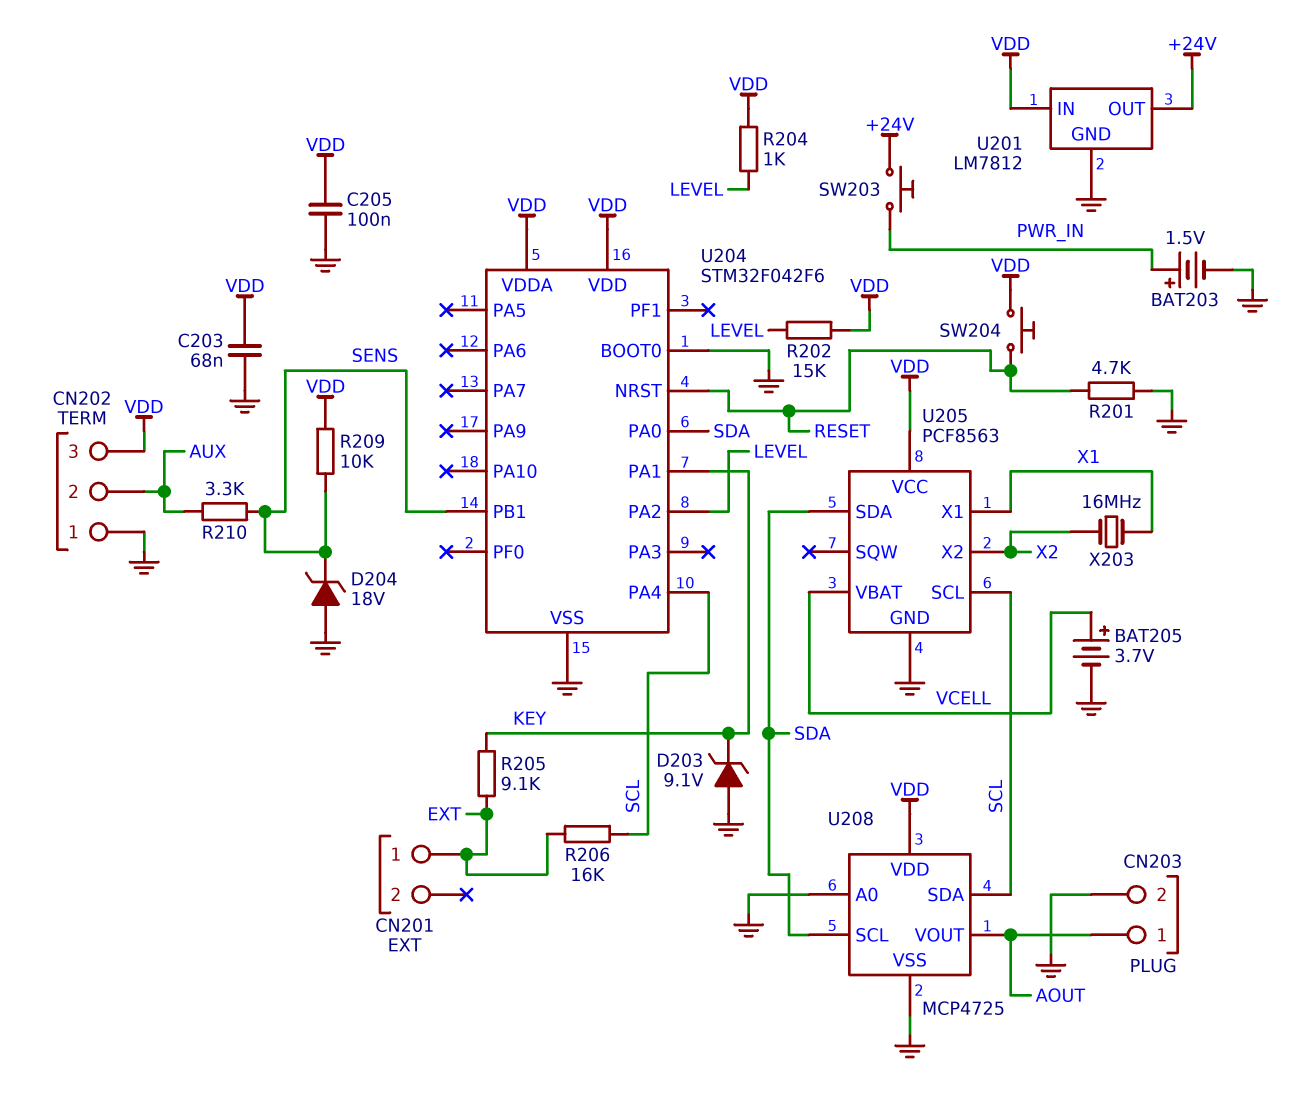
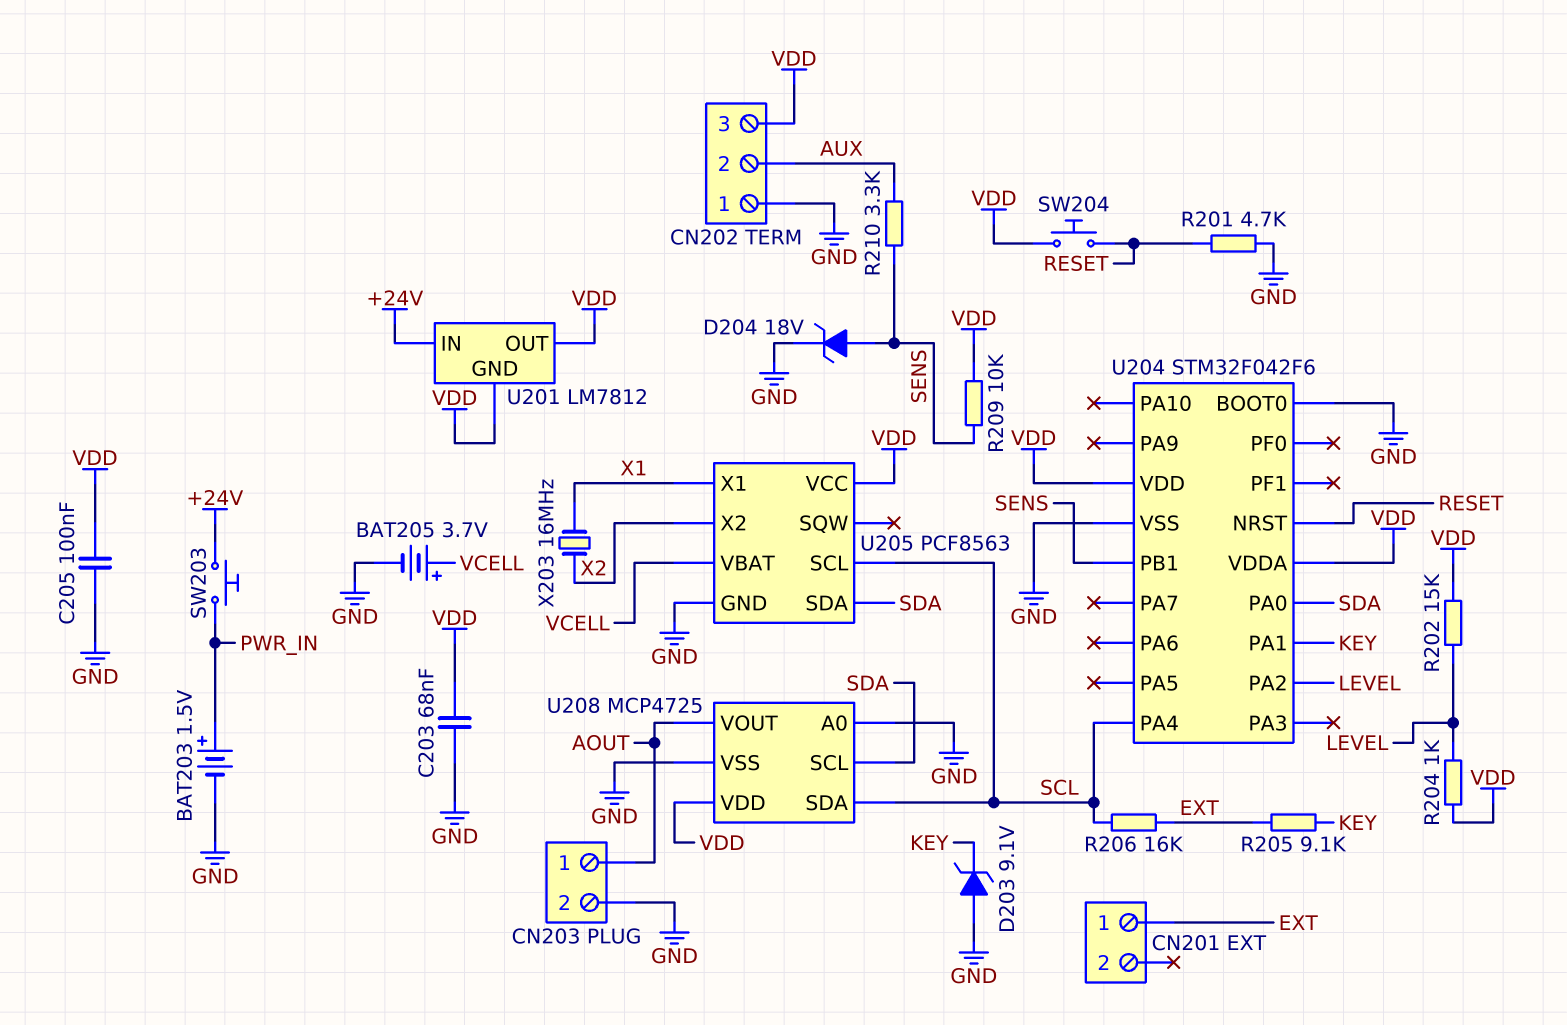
D204: zener 18V (A GND, K SENS) -> zener 18V (A SENS, K GND)
U201 pin GND: GND -> VDD
U201 pin IN: VDD -> +24V
U201 pin OUT: +24V -> VDD

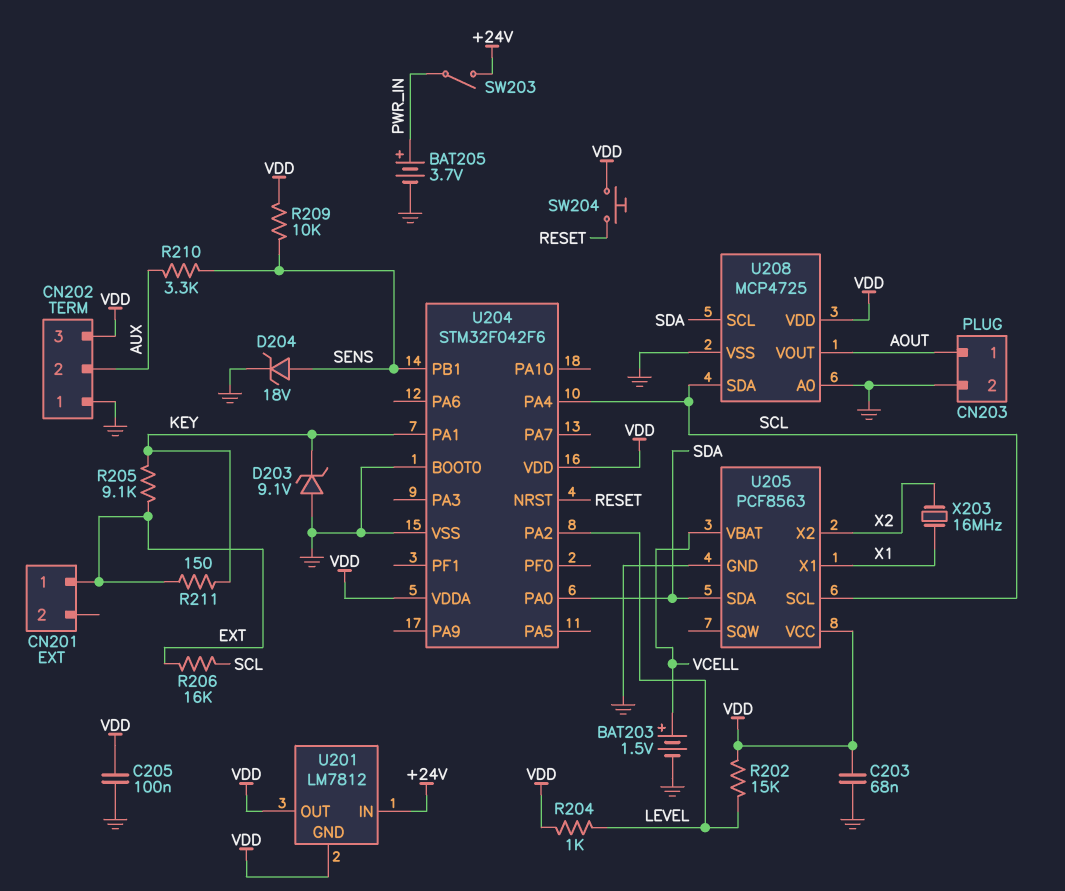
BAT203: 1.5V (plus PWR_IN, minus GND) -> 1.5V (plus VCELL, minus GND)
BAT205: 3.7V (plus VCELL, minus GND) -> 3.7V (plus PWR_IN, minus GND)
R201: 4.7k (GND, RESET) -> none
R211: none -> 150 (EXT, KEY)
SW203: button (+24V, PWR_IN) -> switch (+24V, PWR_IN)

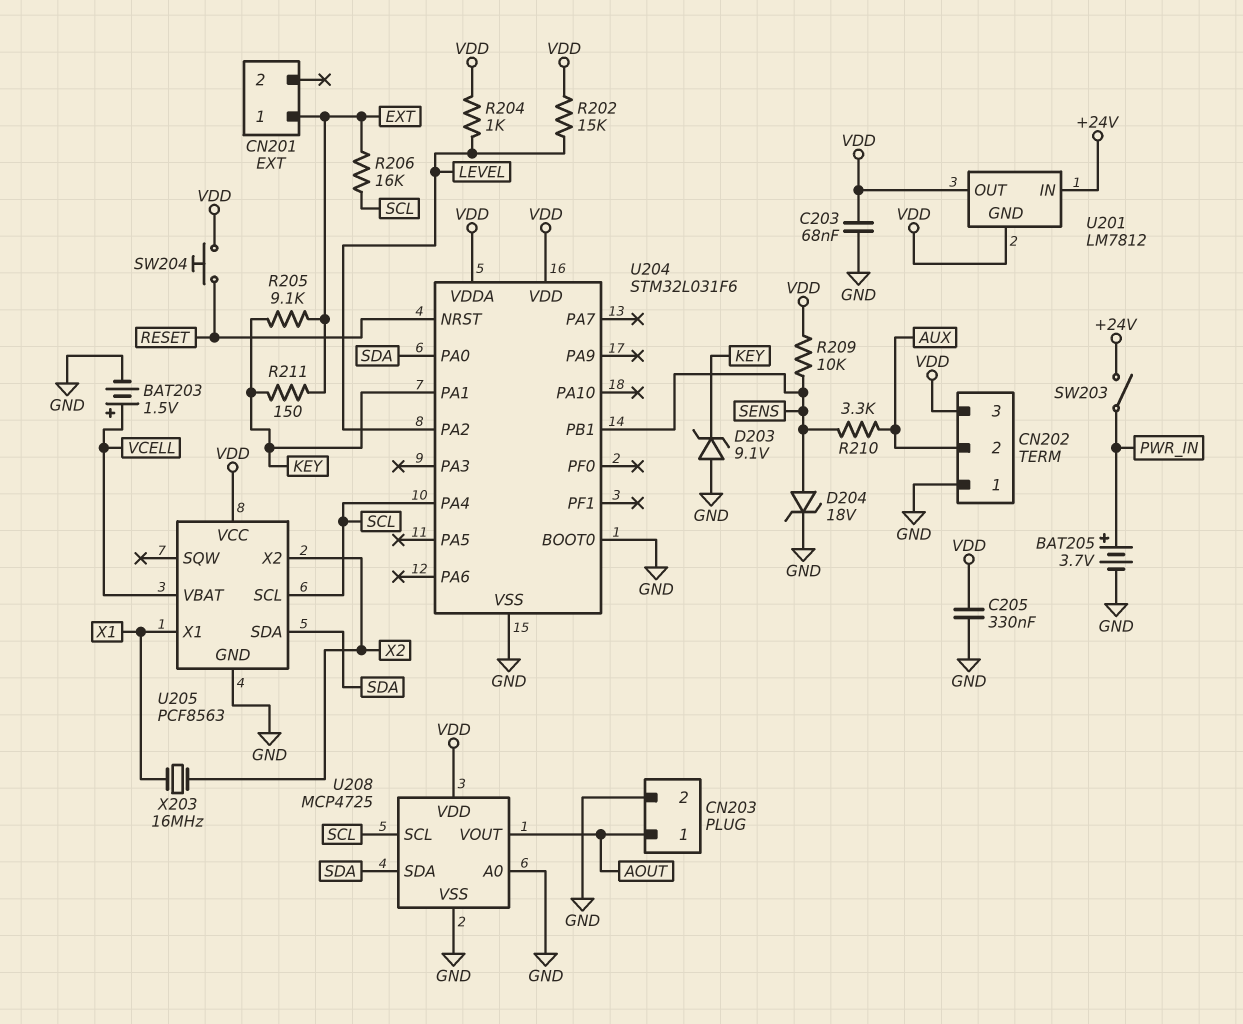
C205: 100nF (GND, VDD) -> 330nF (GND, VDD)
U204: STM32F042F6 -> STM32L031F6
U208 pin SCL: SDA -> SCL
U208 pin SDA: SCL -> SDA

